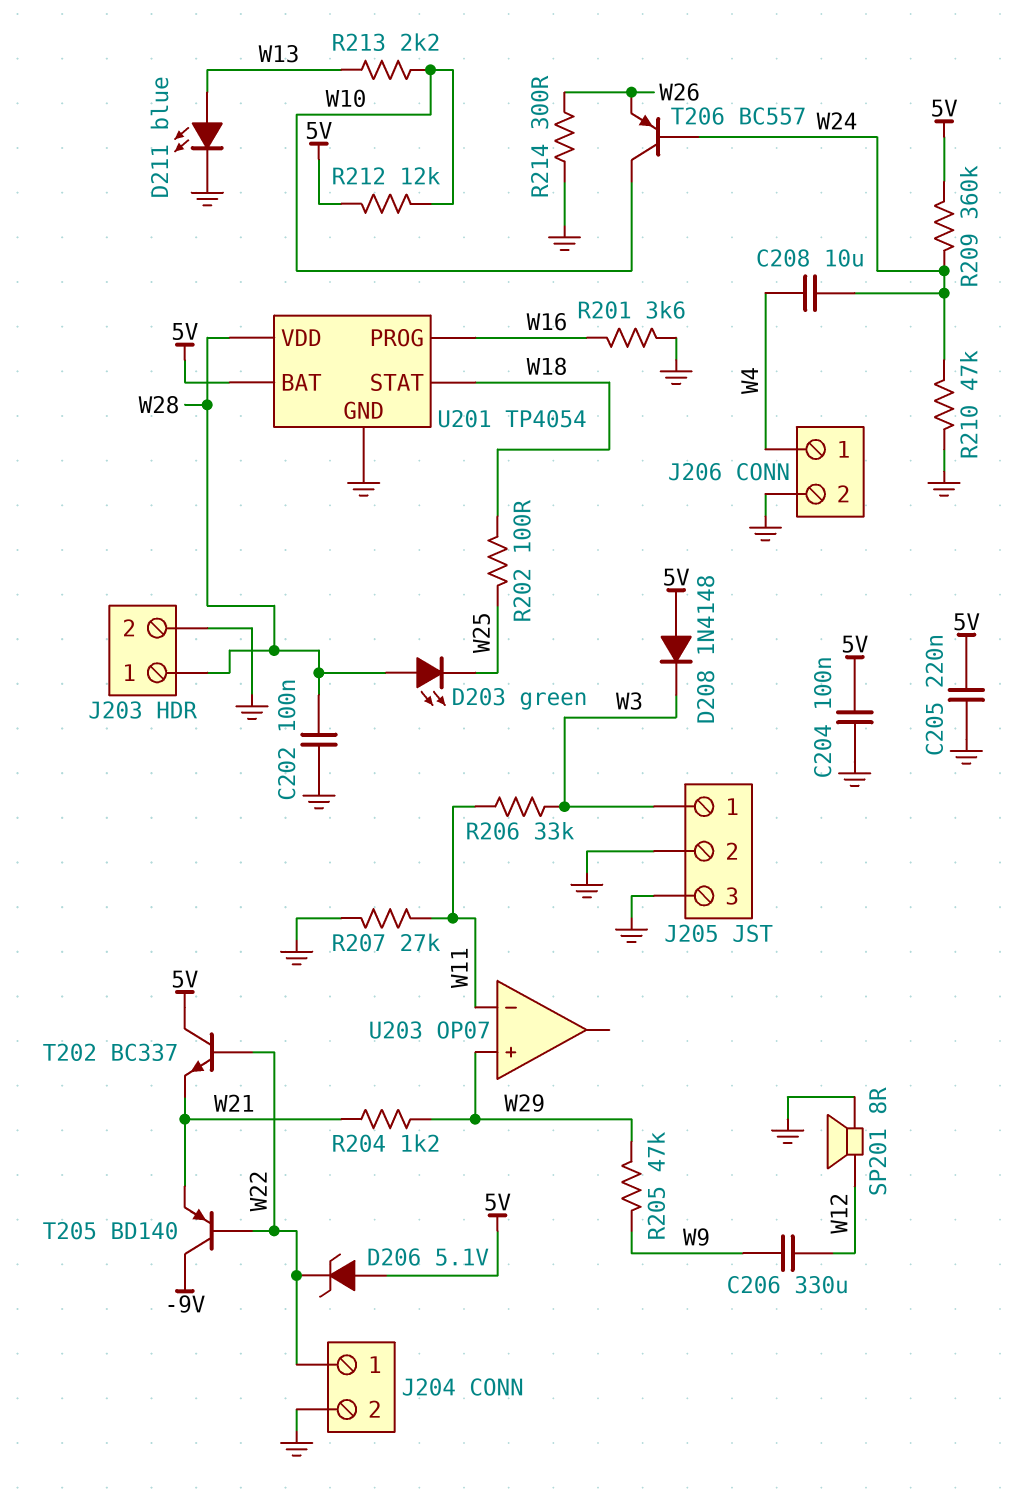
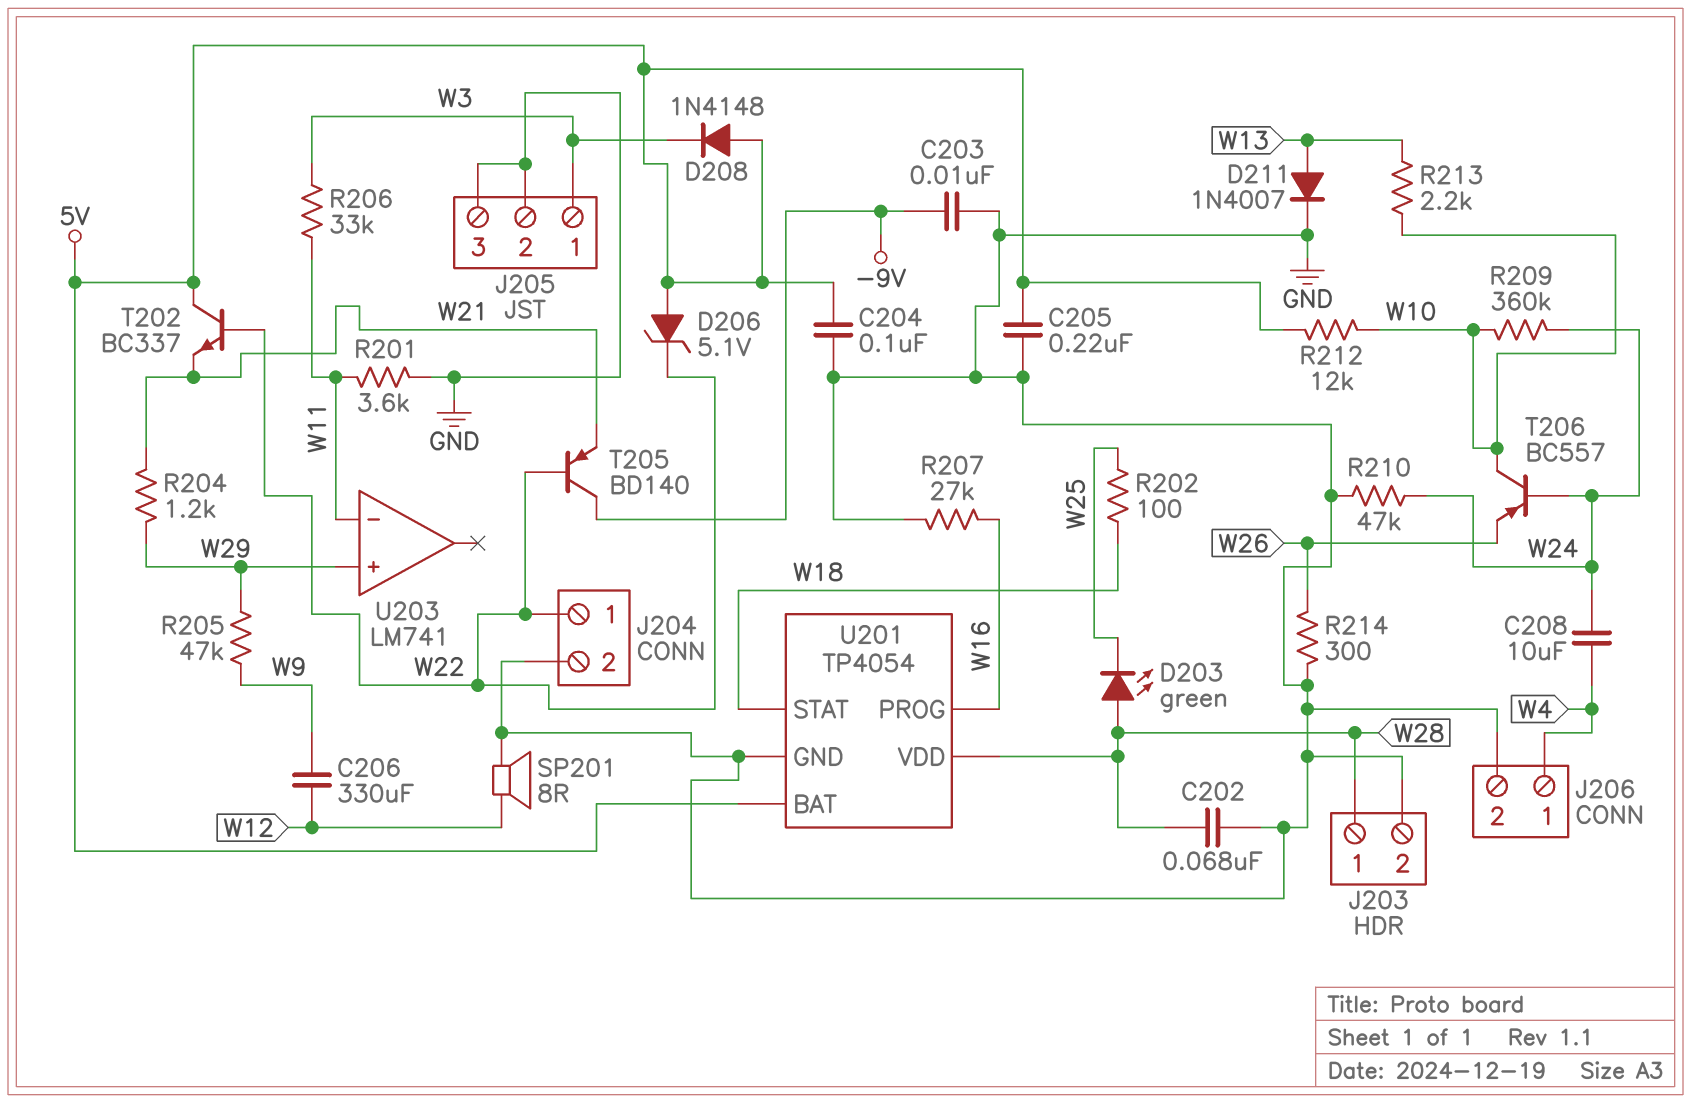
C202: 100nF (GND, W28) -> 68nF (GND, W28)
C203: none -> 10nF (-9V, GND)
D211: LED blue (A W13, K GND) -> diode 1N4007 (A W13, K GND)
R201: 3.6k (GND, W16) -> 3.6k (GND, W11)
R207: 27k (GND, W11) -> 27k (GND, W16)
R209: 360k (5V, W24) -> 360k (W10, W24)
U203: OP07 -> LM741

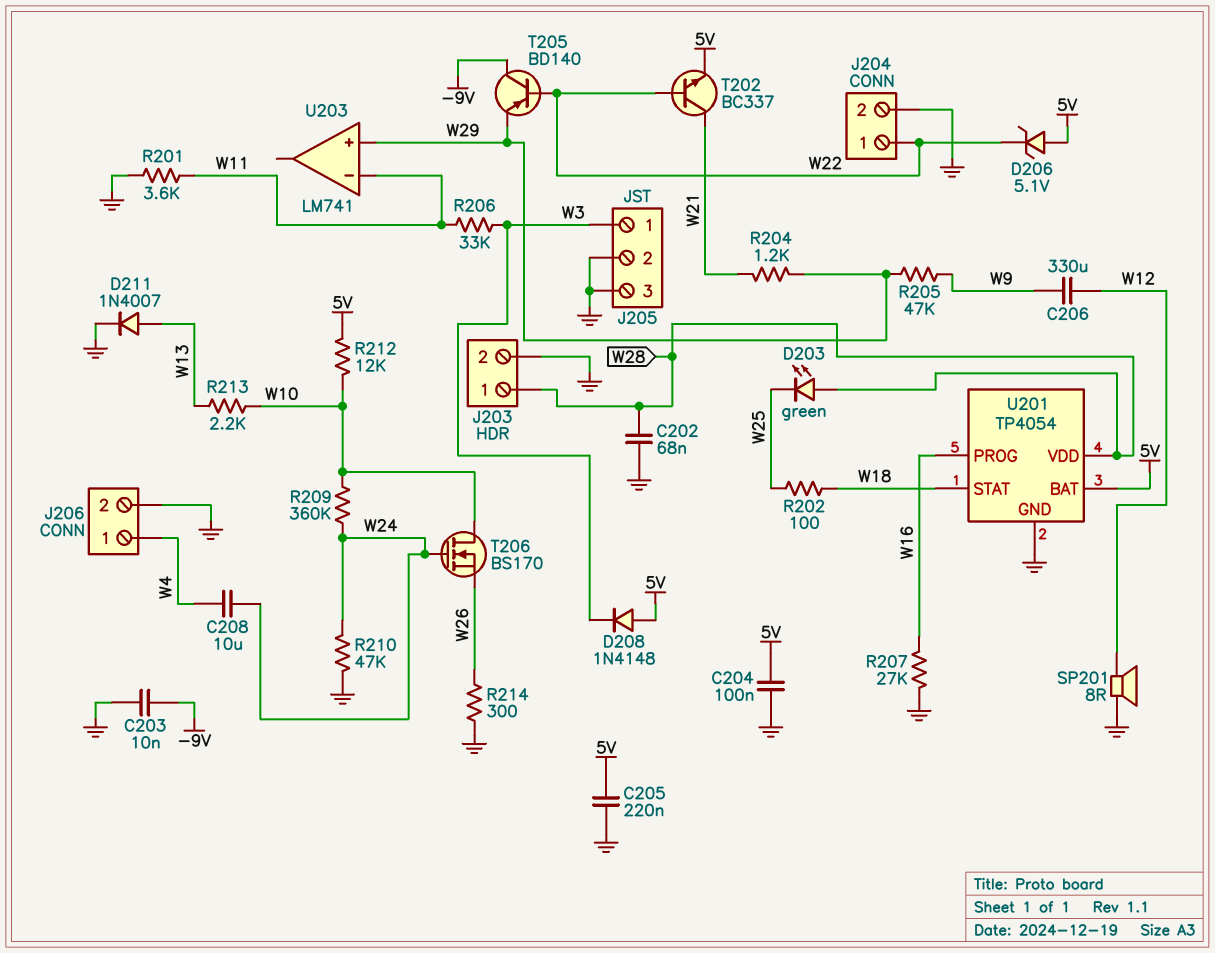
T202: NPN BC337 (B W22, C 5V, E W21) -> NPN BC337 (B W22, C W21, E 5V)
T205: PNP BD140 (B W22, C -9V, E W21) -> PNP BD140 (B W22, C -9V, E W29)
T206: PNP BC557 (B W24, C W10, E W26) -> NMOS BS170 (G W24, D W10, S W26)

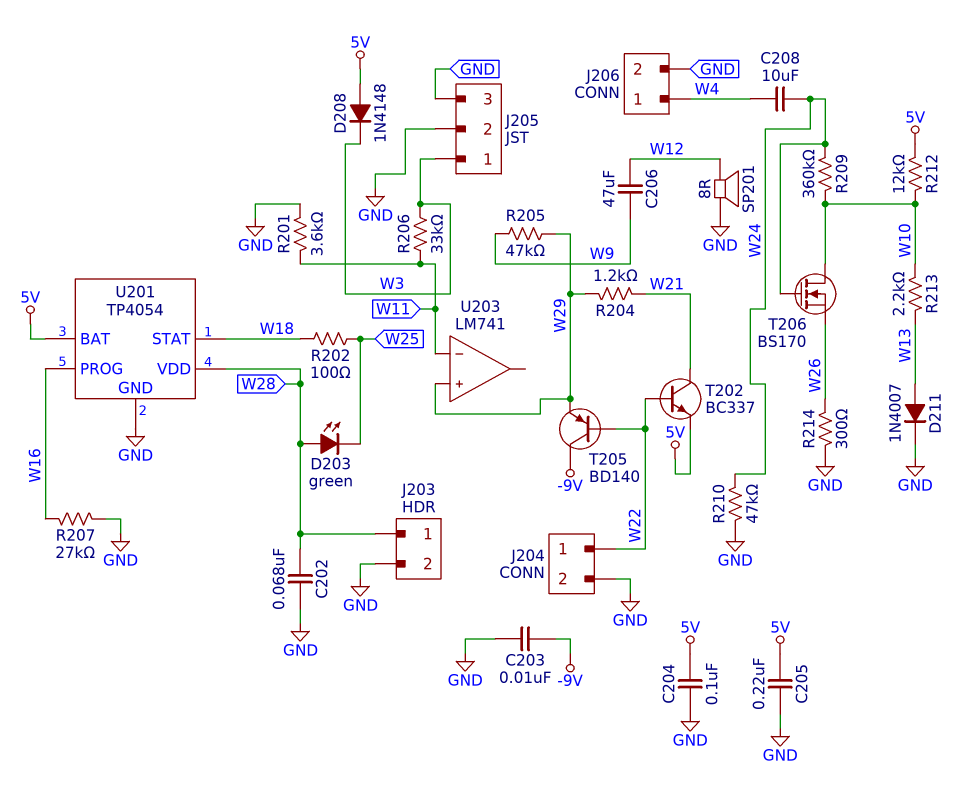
C206: 330uF (W9, W12) -> 47uF (W9, W12)
D206: zener 5.1V (A 5V, K W22) -> none

